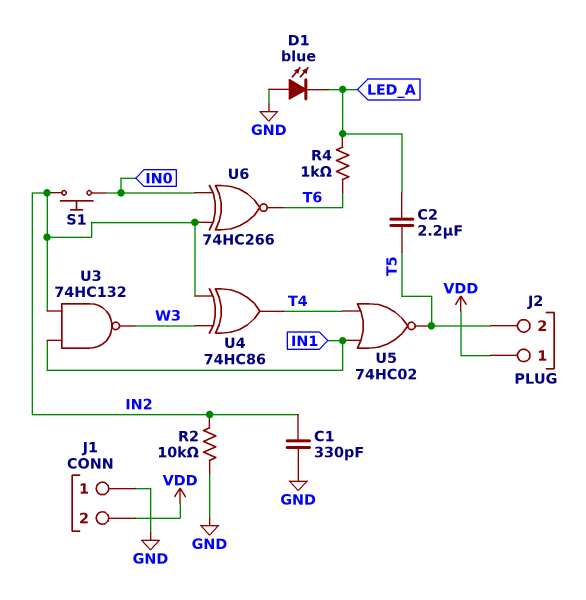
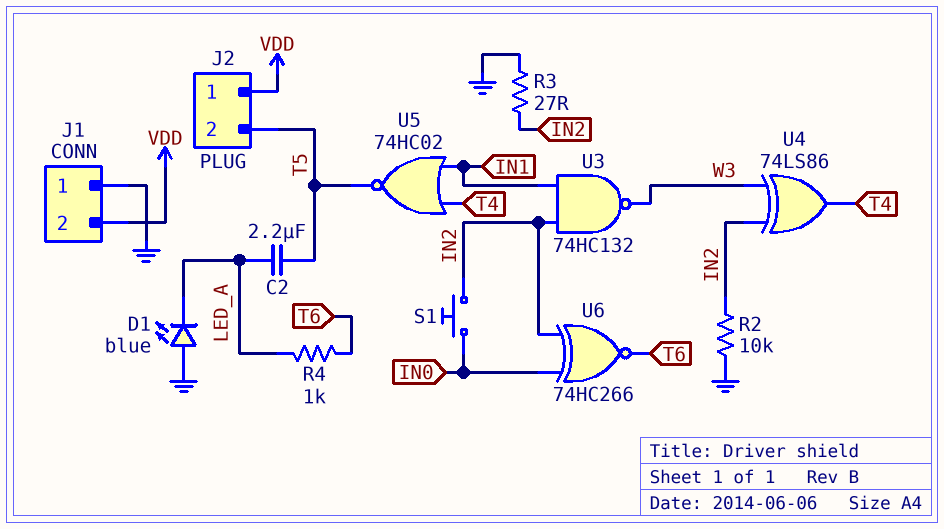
C1: 330pF (GND, IN2) -> none
R3: none -> 27 (GND, IN2)
U4: XOR 74HC86 (in IN2, in W3, out T4) -> XOR 74LS86 (in IN2, in W3, out T4)

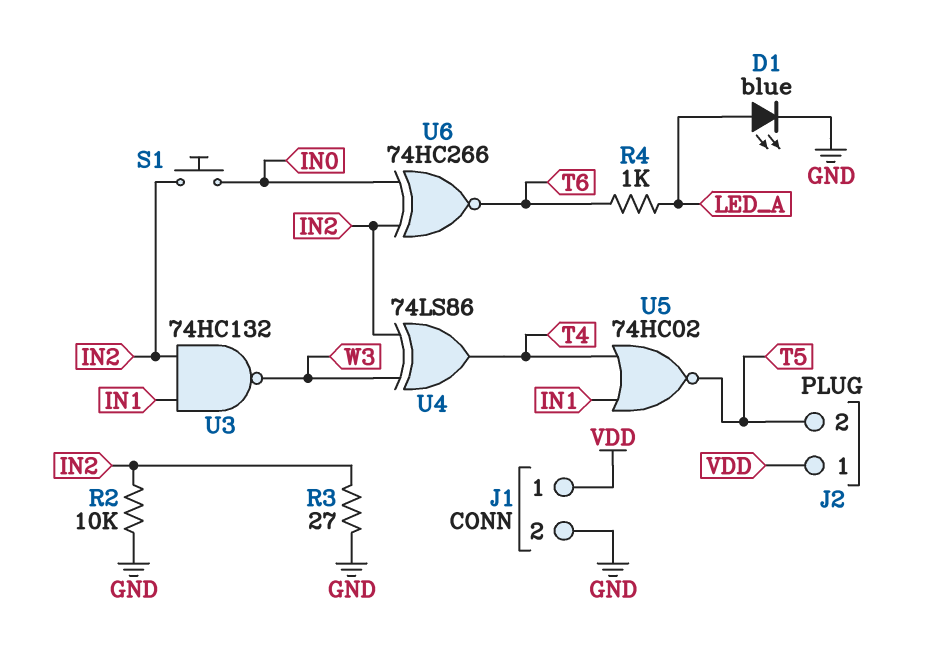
C2: 2.2uF (LED_A, T5) -> none
D1: LED blue (A GND, K LED_A) -> LED blue (A LED_A, K GND)
J1 pin 1: GND -> VDD
J1 pin 2: VDD -> GND

